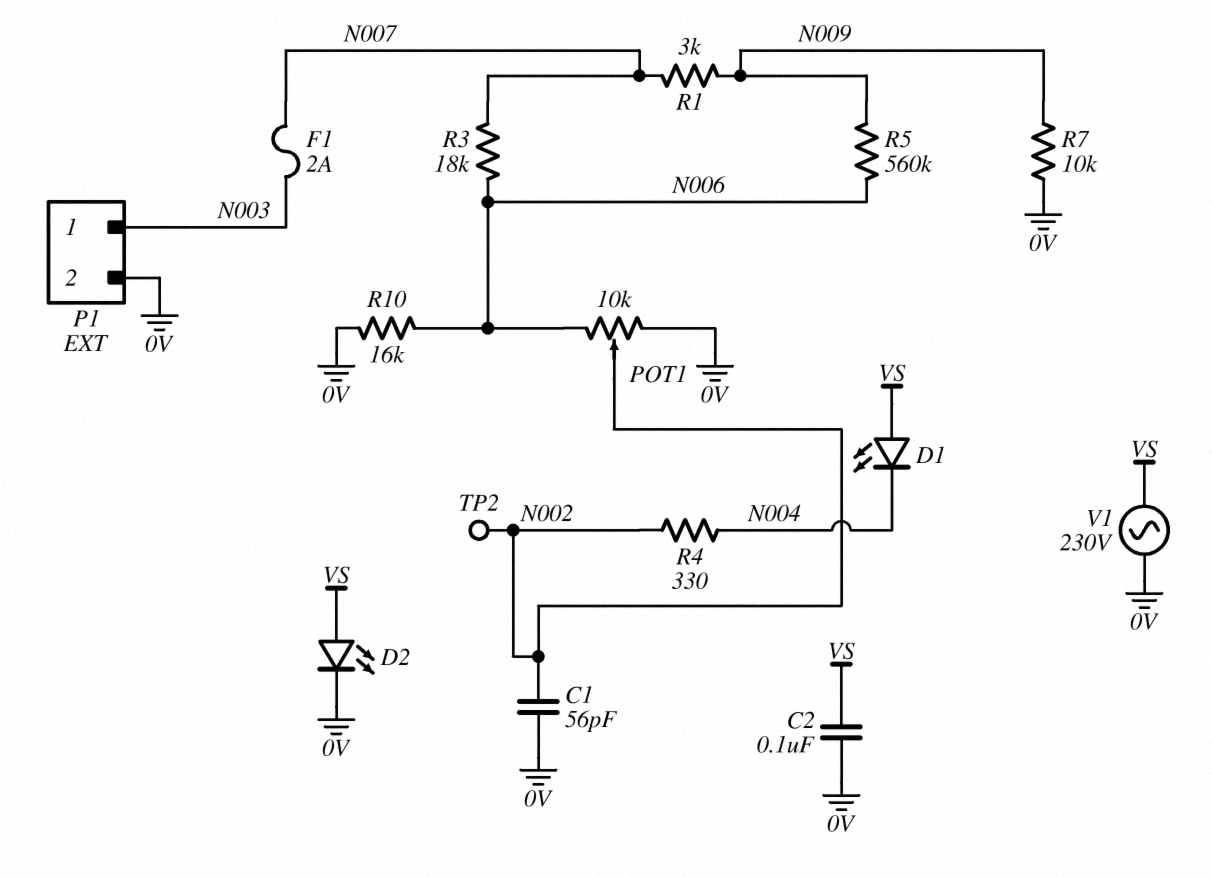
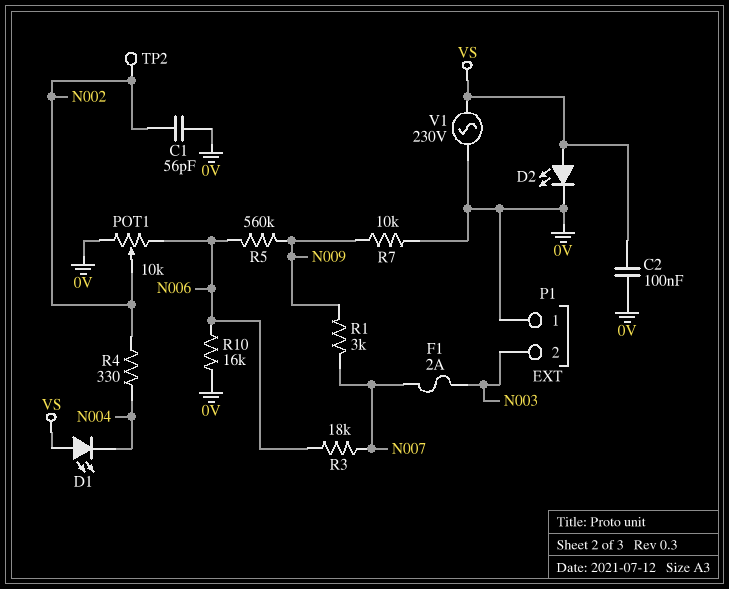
P1 pin 1: N003 -> 0V
P1 pin 2: 0V -> N003

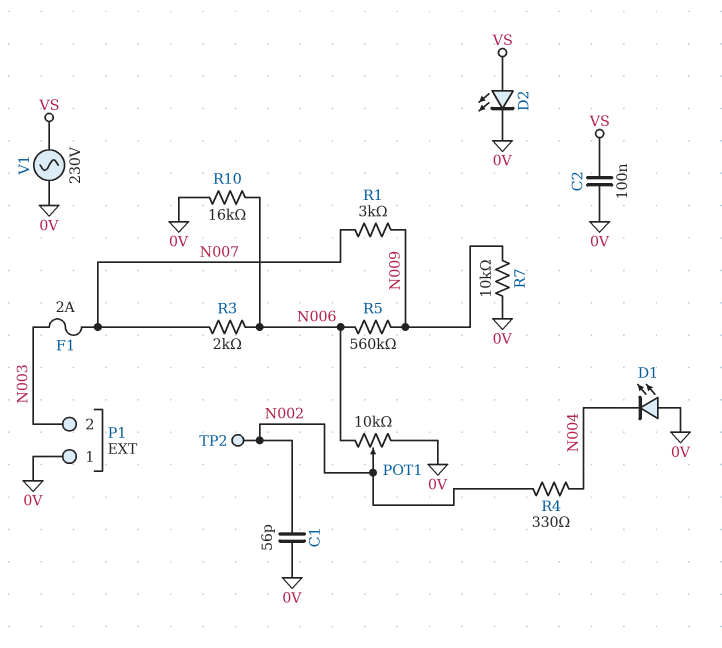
D1: LED (A VS, K N004) -> LED (A 0V, K N004)
R3: 18k (N006, N007) -> 2k (N006, N007)

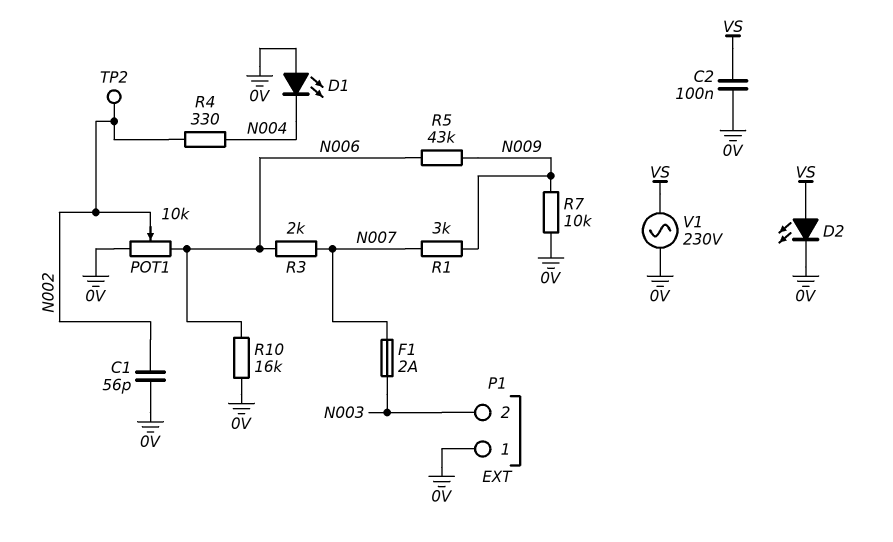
R5: 560k (N006, N009) -> 43k (N006, N009)

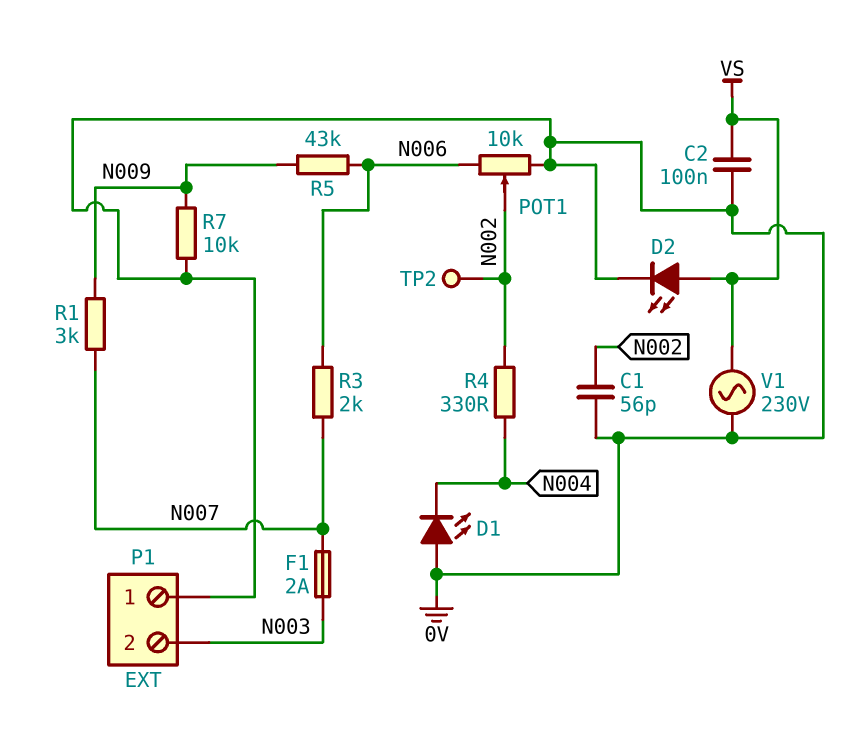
R10: 16k (0V, N006) -> none

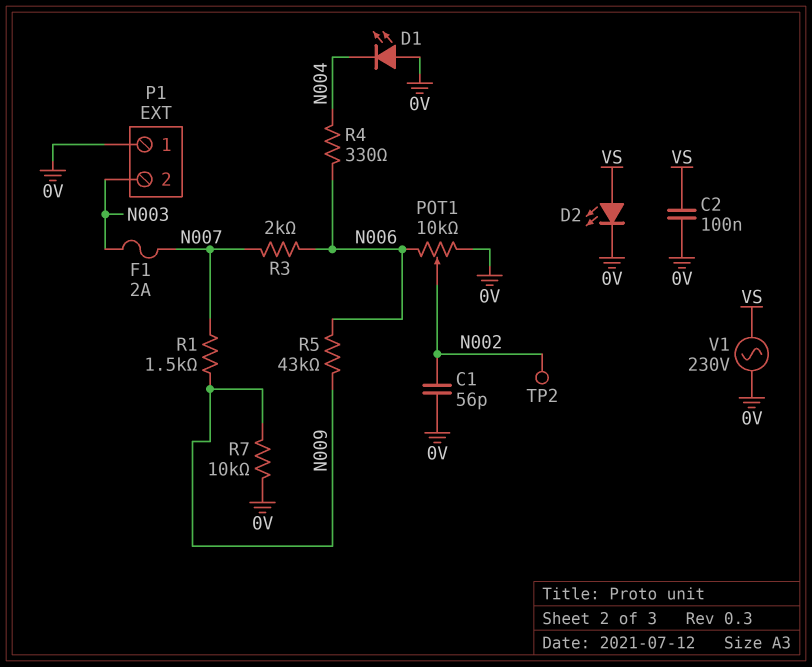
R1: 3k (N007, N009) -> 1.5k (N007, N009)
R4: 330 (N002, N004) -> 330 (N004, N006)

